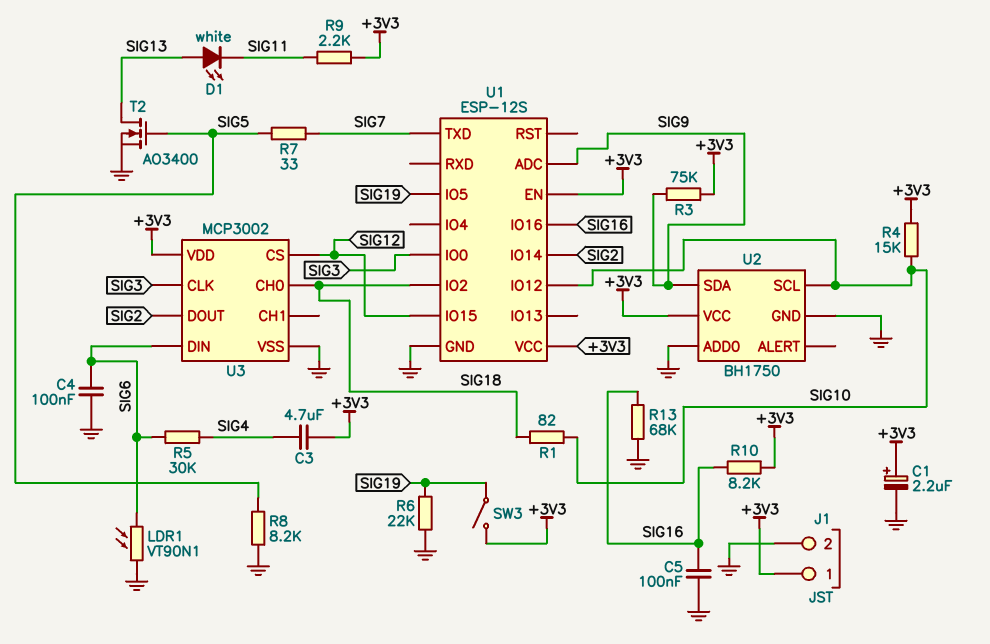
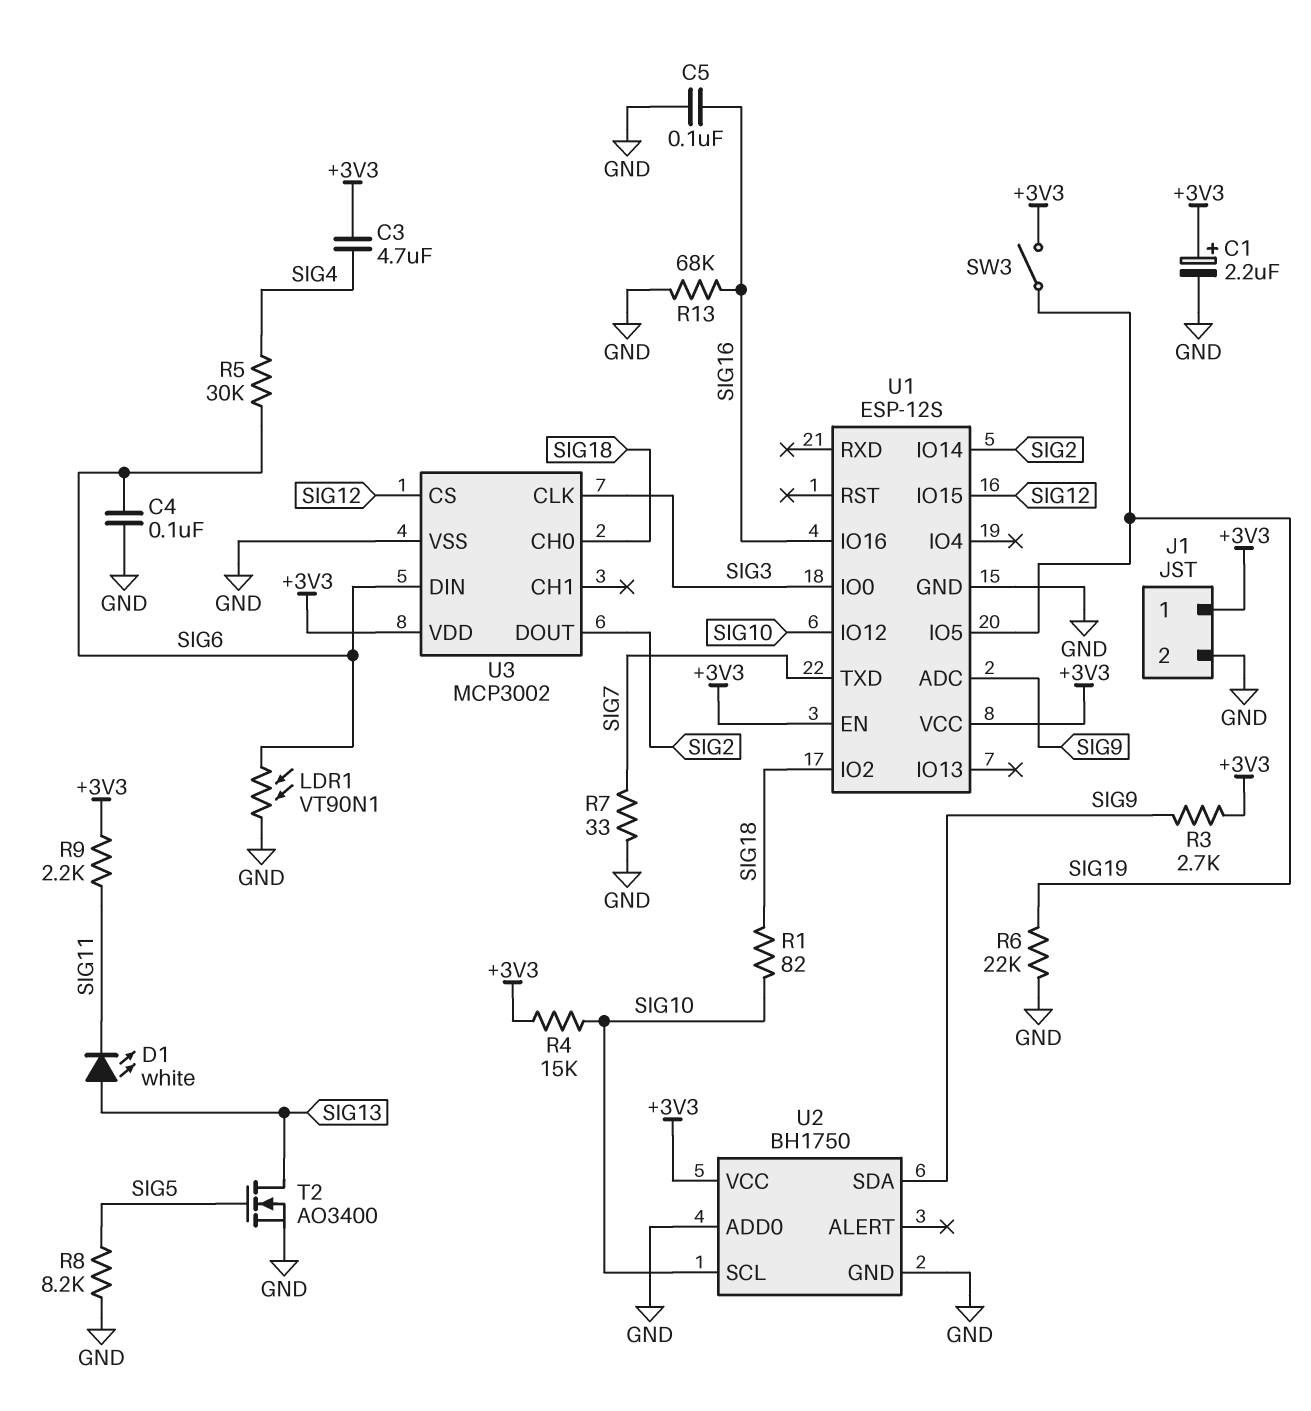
R3: 75k (+3V3, SIG9) -> 2.7k (+3V3, SIG9)
R7: 33 (SIG5, SIG7) -> 33 (GND, SIG7)
R10: 8.2k (+3V3, SIG16) -> none

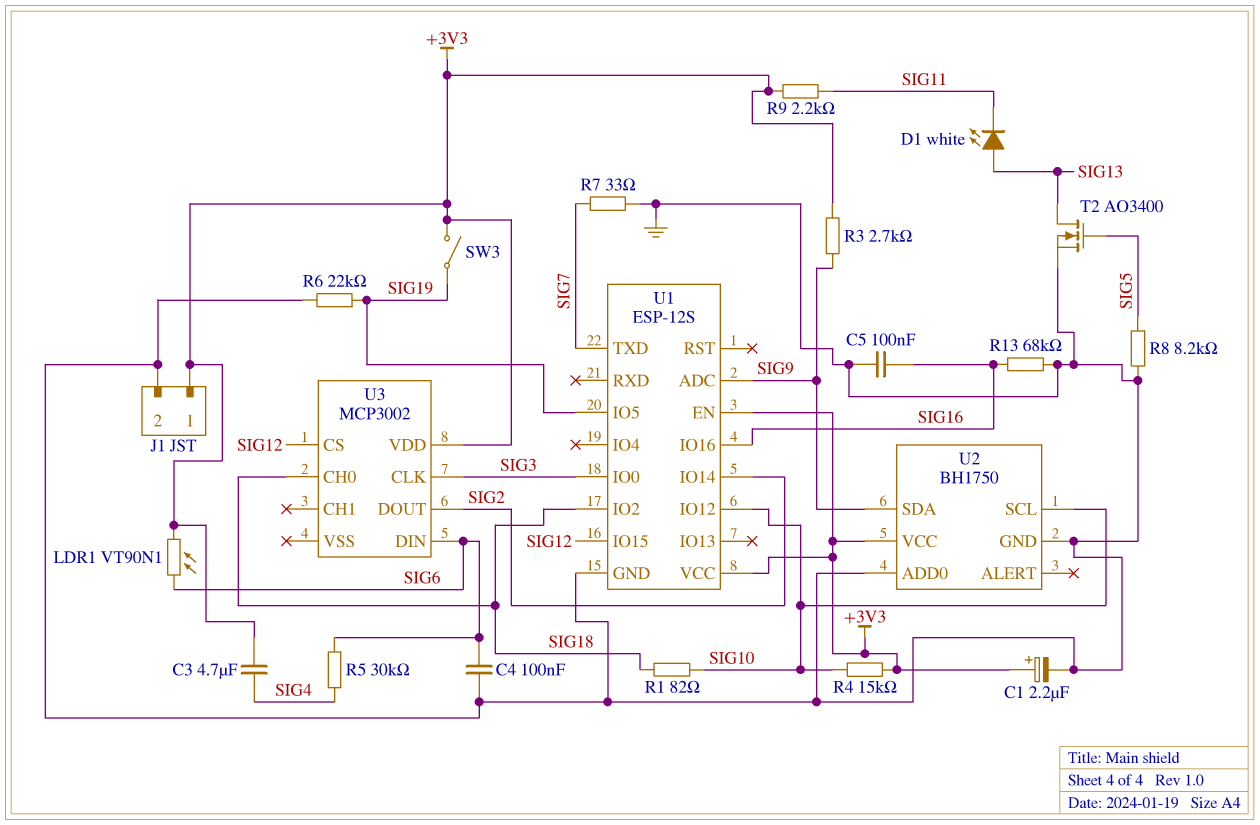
LDR1: VT90N1 (GND, SIG6) -> VT90N1 (+3V3, SIG6)
U3 pin VSS: GND -> none

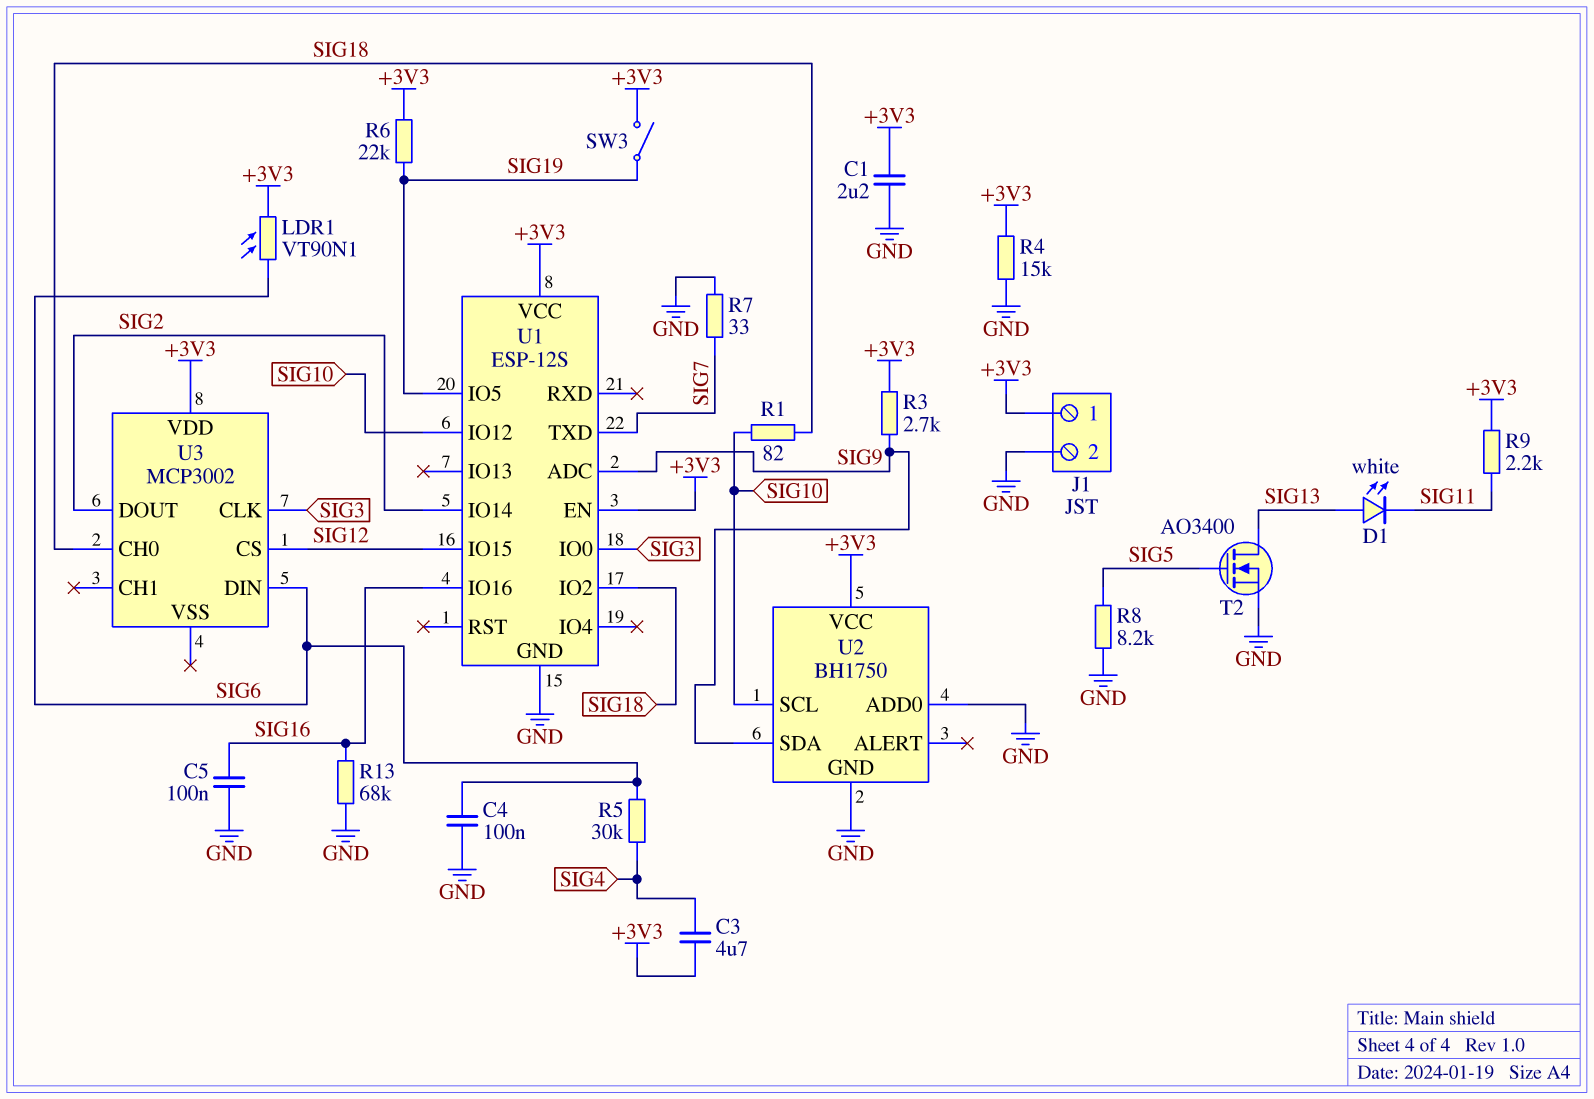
C1: 2.2uF (plus +3V3, minus GND) -> 2.2uF (+3V3, GND)
R4: 15k (+3V3, SIG10) -> 15k (+3V3, GND)
R6: 22k (GND, SIG19) -> 22k (+3V3, SIG19)

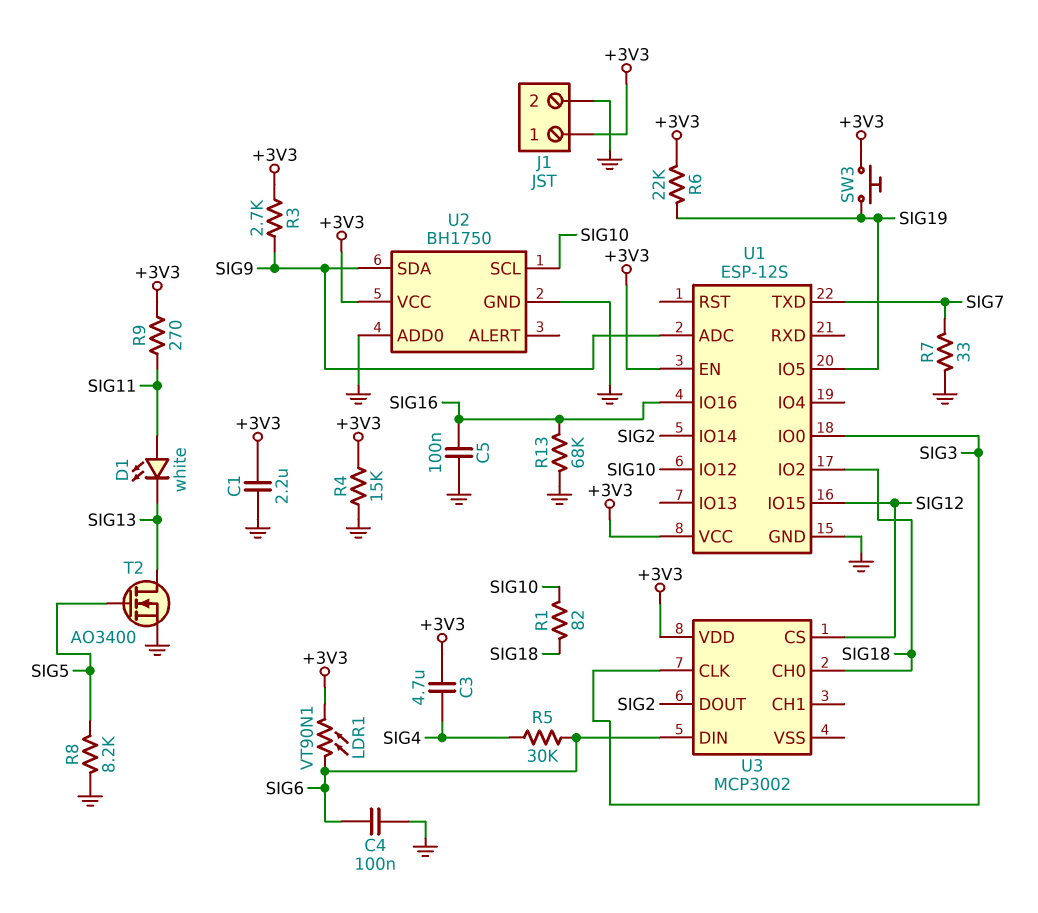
D1: LED white (A SIG13, K SIG11) -> LED white (A SIG11, K SIG13)
R9: 2.2k (+3V3, SIG11) -> 270 (+3V3, SIG11)
SW3: switch (+3V3, SIG19) -> button (+3V3, SIG19)

